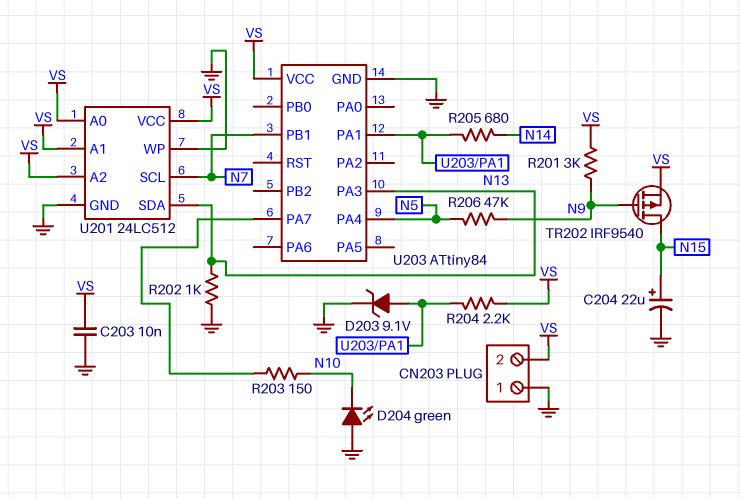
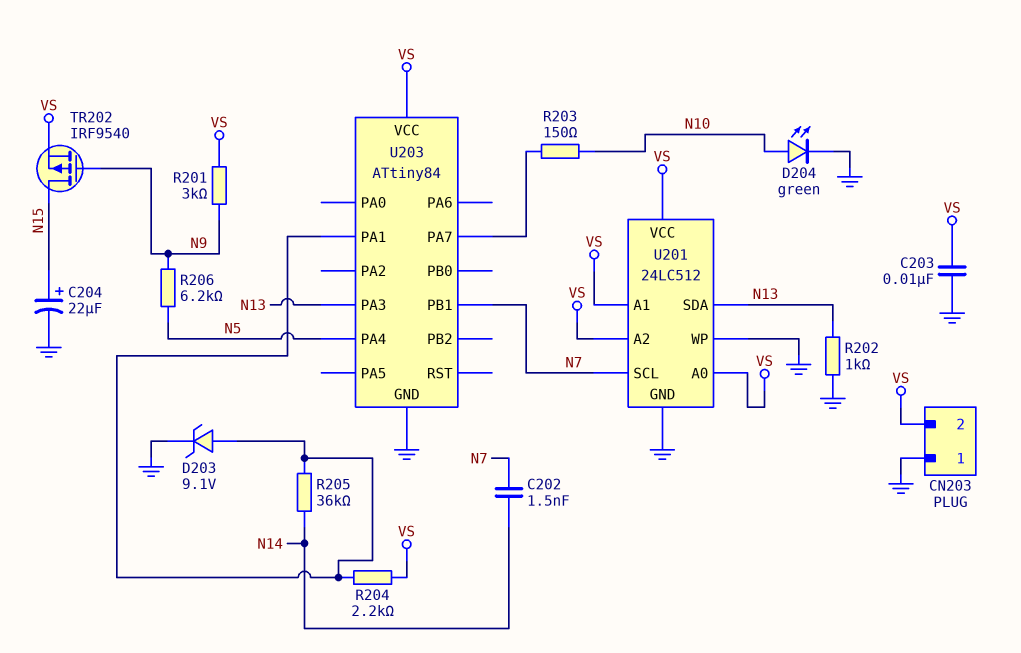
C202: none -> 1.5nF (N7, N14)
D204: LED green (A GND, K N10) -> LED green (A N10, K GND)
R205: 680 (N14, U203/PA1) -> 36k (N14, U203/PA1)
R206: 47k (N5, N9) -> 6.2k (N5, N9)

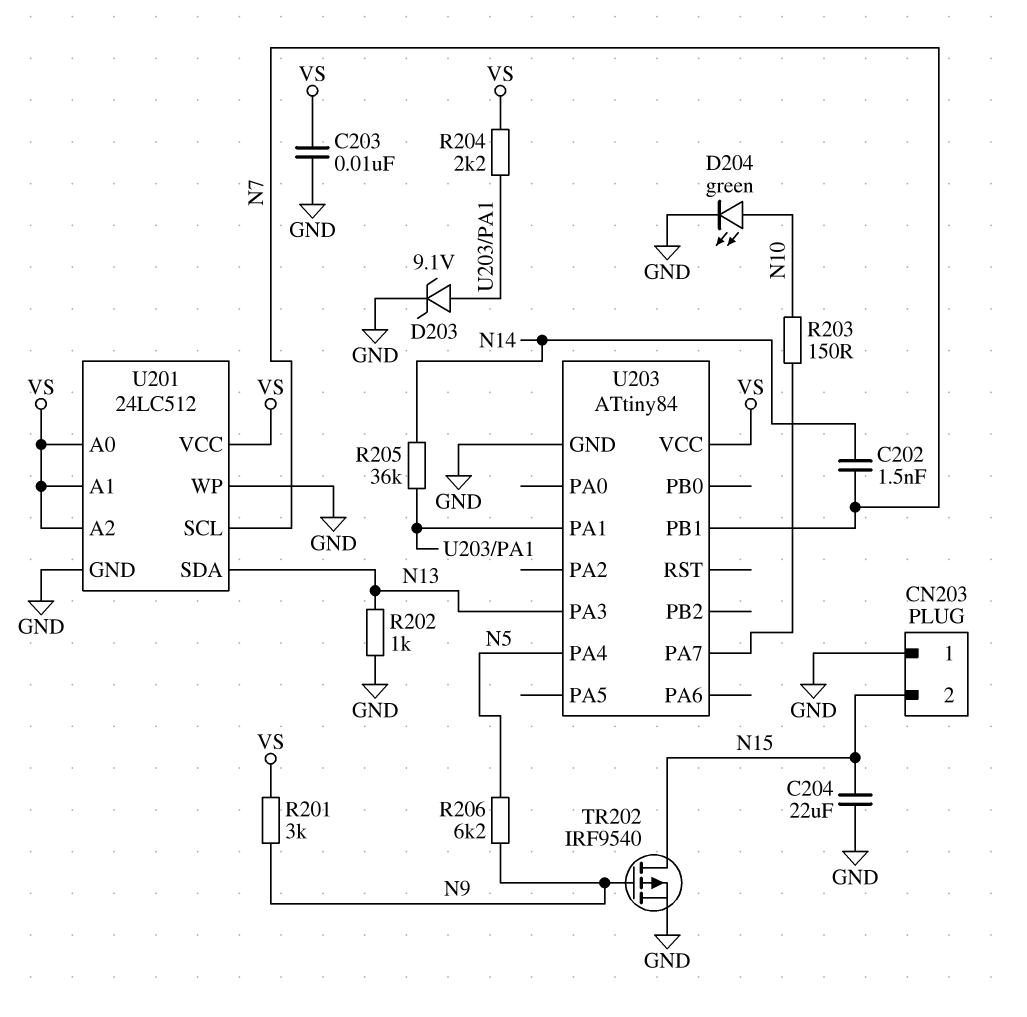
C204: 22uF (plus N15, minus GND) -> 22uF (GND, N15)
CN203 pin 2: VS -> N15
TR202: PMOS IRF9540 (G N9, D N15, S VS) -> PMOS IRF9540 (G N9, D N15, S GND)

